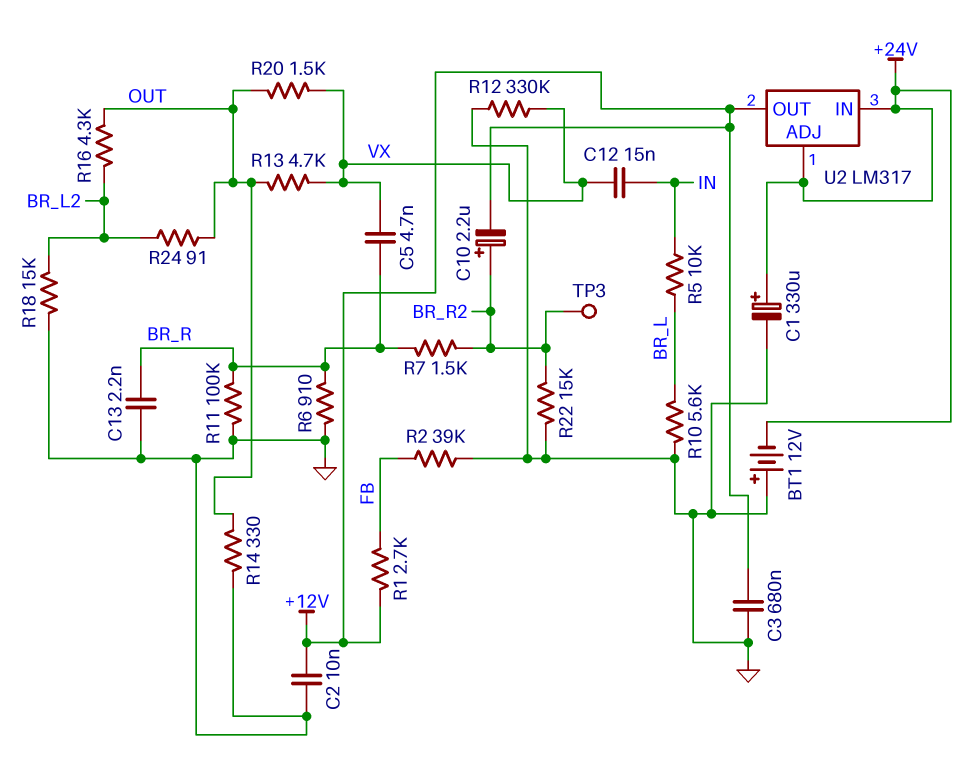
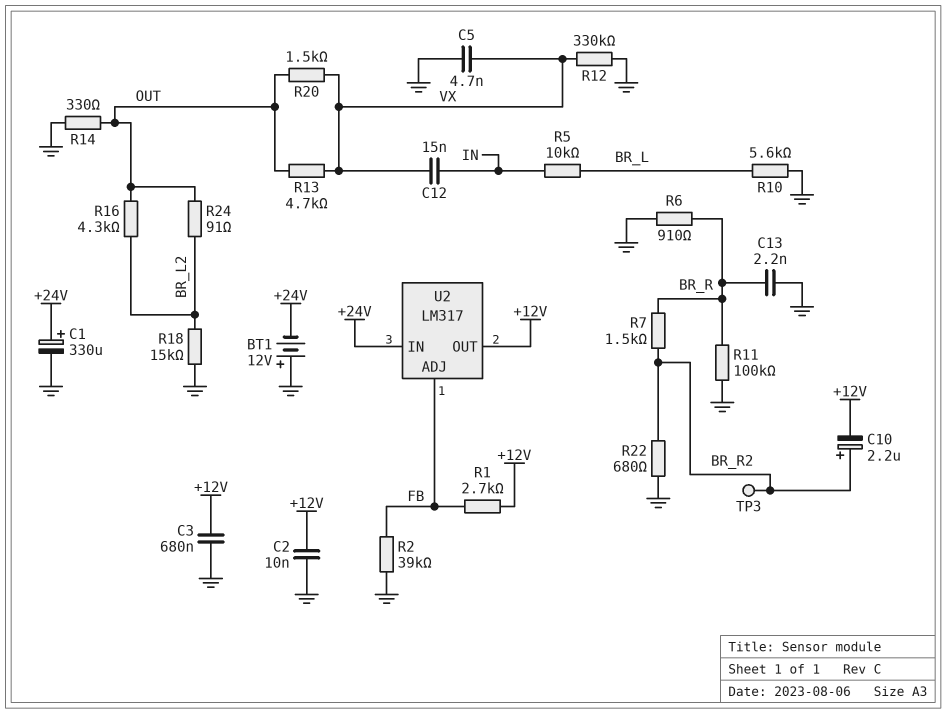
C5: 4.7nF (BR_R, VX) -> 4.7nF (GND, VX)
R22: 15k (BR_R2, GND) -> 680 (BR_R2, GND)
U2 pin ADJ: +24V -> FB

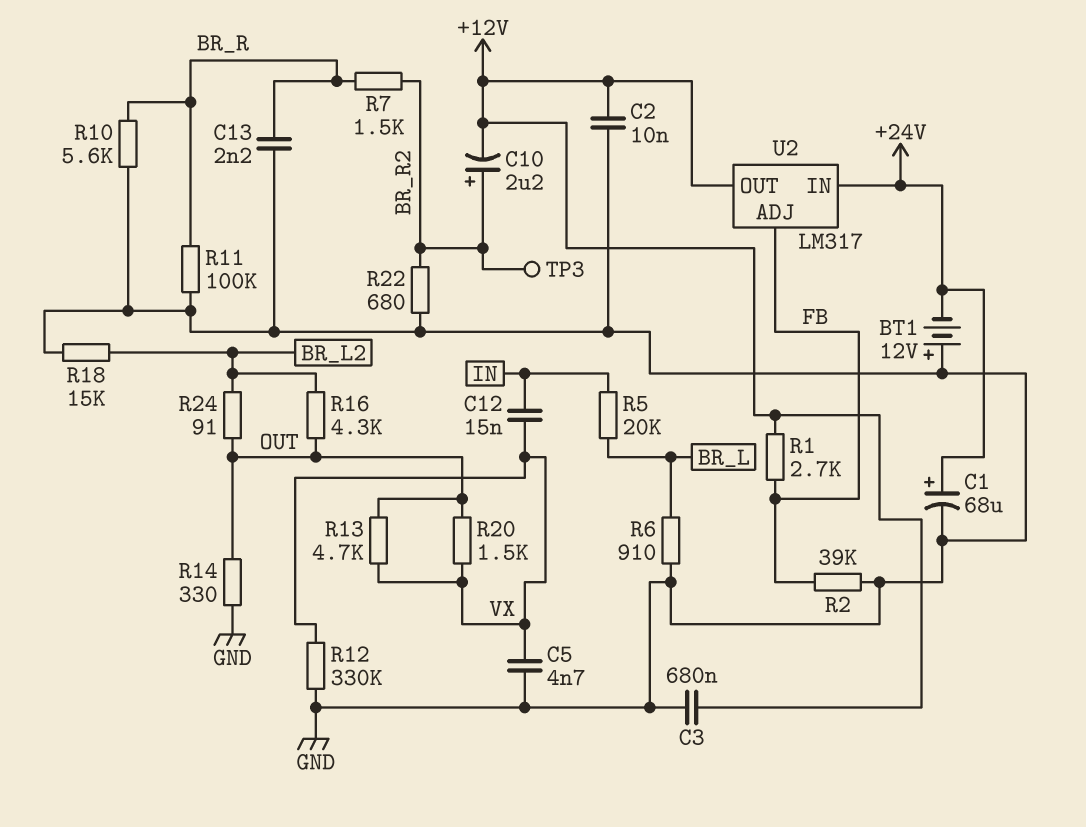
C1: 330uF (plus +24V, minus GND) -> 68uF (plus +24V, minus GND)
R5: 10k (BR_L, IN) -> 20k (BR_L, IN)
R6: 910 (BR_R, GND) -> 910 (BR_L, GND)
R10: 5.6k (BR_L, GND) -> 5.6k (BR_R, GND)

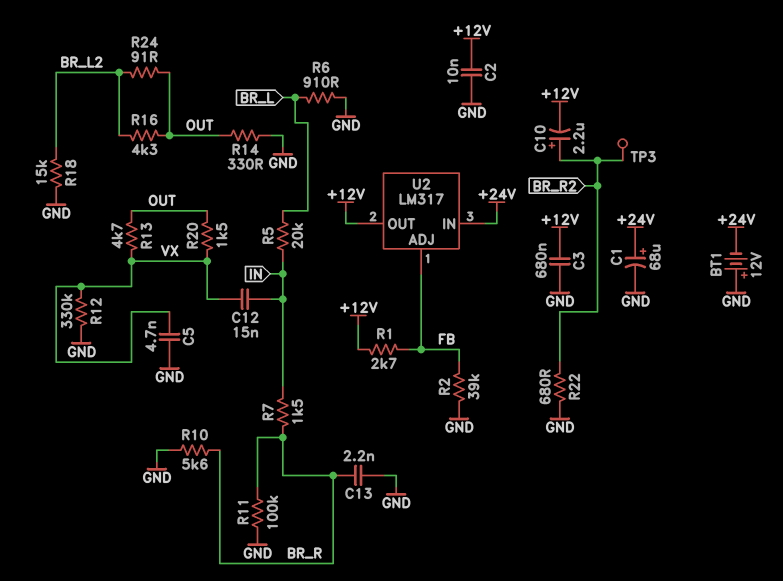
R7: 1.5k (BR_R, BR_R2) -> 1.5k (BR_R, IN)

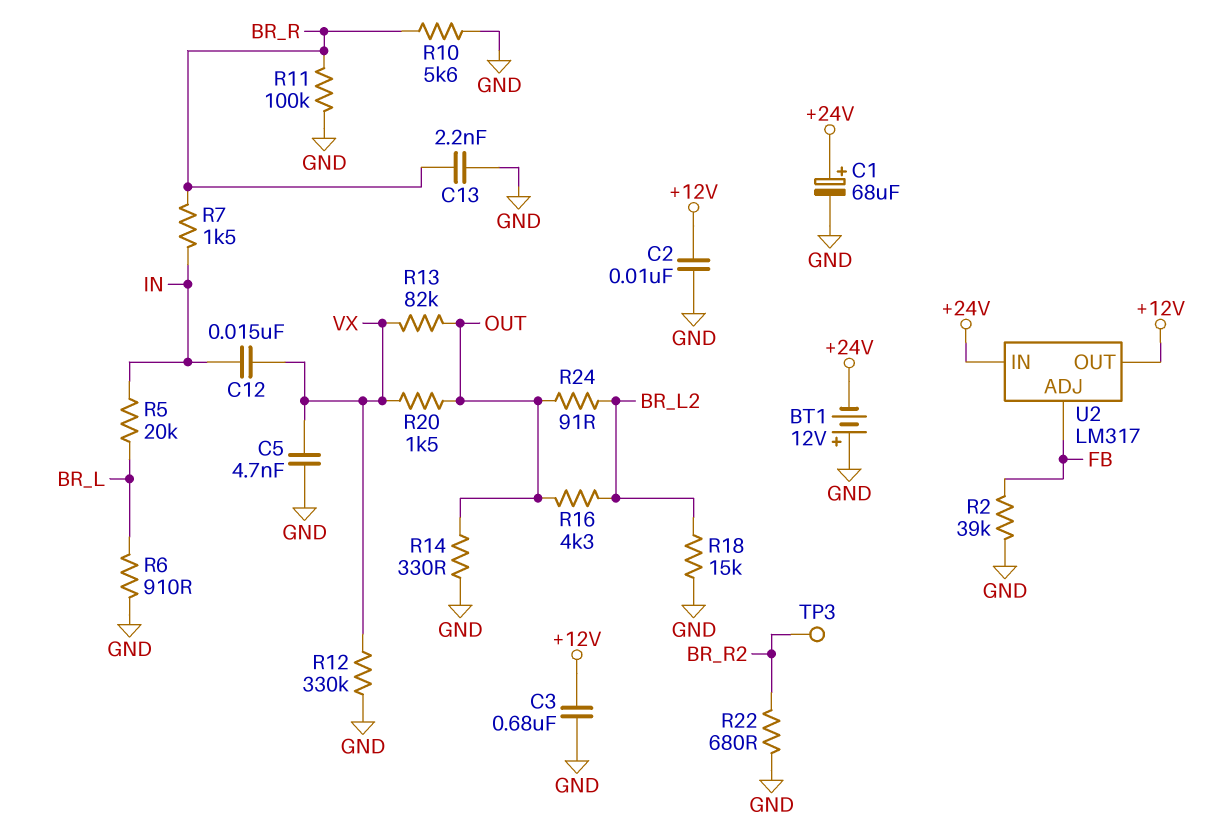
C10: 2.2uF (plus BR_R2, minus +12V) -> none
R1: 2.7k (+12V, FB) -> none
R13: 4.7k (OUT, VX) -> 82k (OUT, VX)

